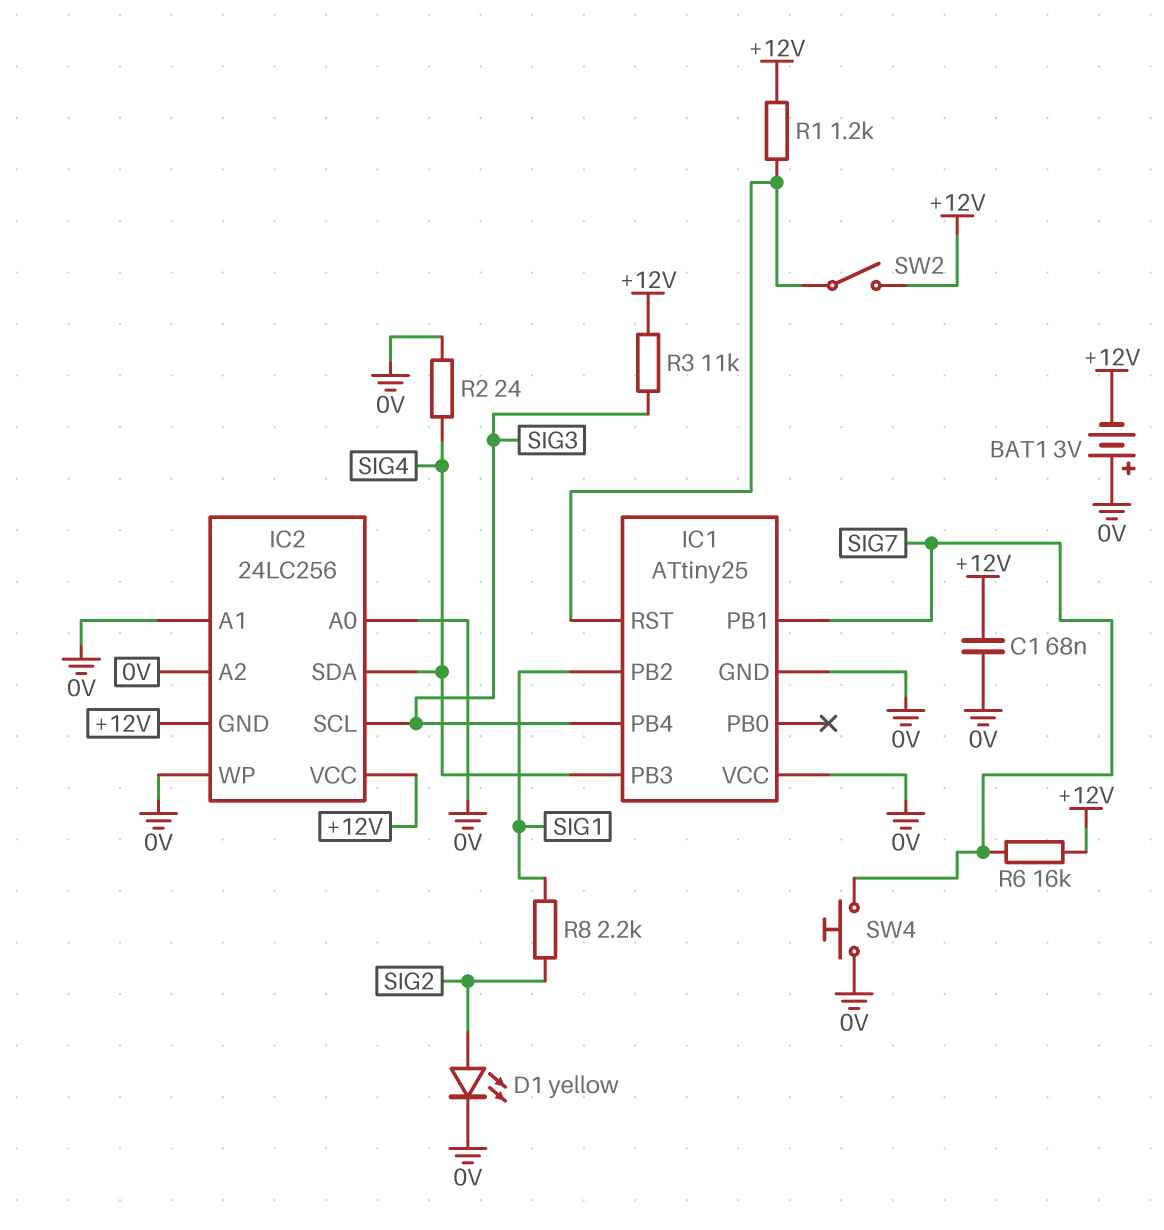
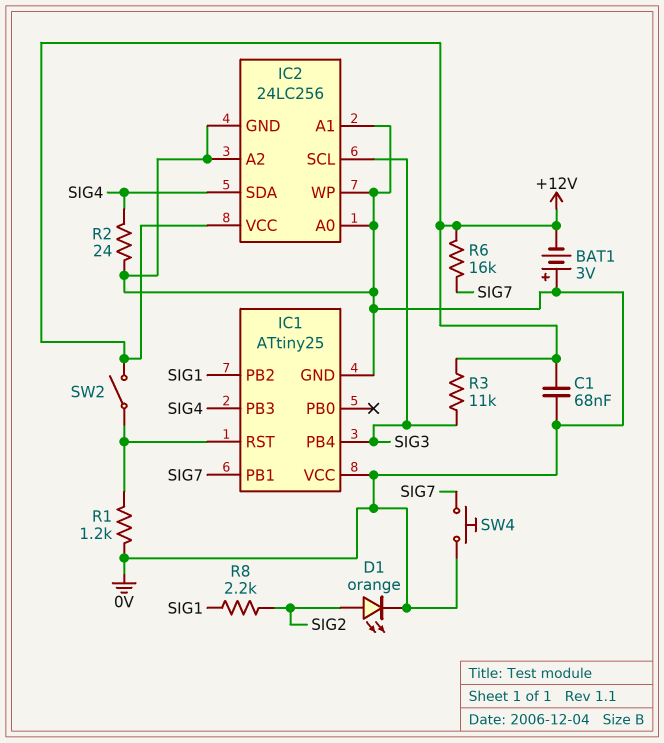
D1: LED yellow (A SIG2, K 0V) -> LED orange (A SIG2, K 0V)
IC2 pin GND: +12V -> 0V
R1: 1.2k (+12V, IC1/RST) -> 1.2k (0V, IC1/RST)

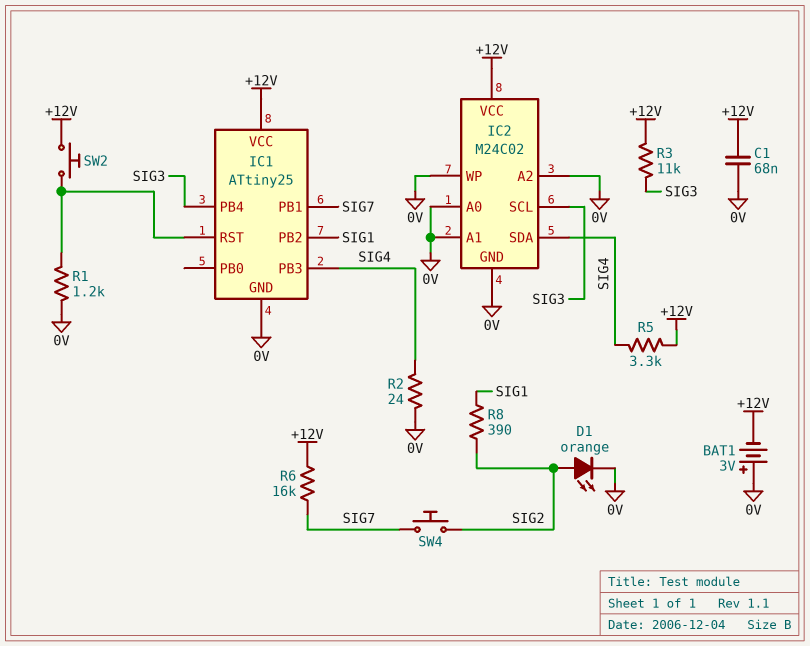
IC1 pin VCC: 0V -> +12V
IC2: 24LC256 -> M24C02
R5: none -> 3.3k (+12V, SIG4)
R8: 2.2k (SIG1, SIG2) -> 390 (SIG1, SIG2)
SW2: switch (+12V, IC1/RST) -> button (+12V, IC1/RST)
SW4: button (0V, SIG7) -> button (SIG2, SIG7)

